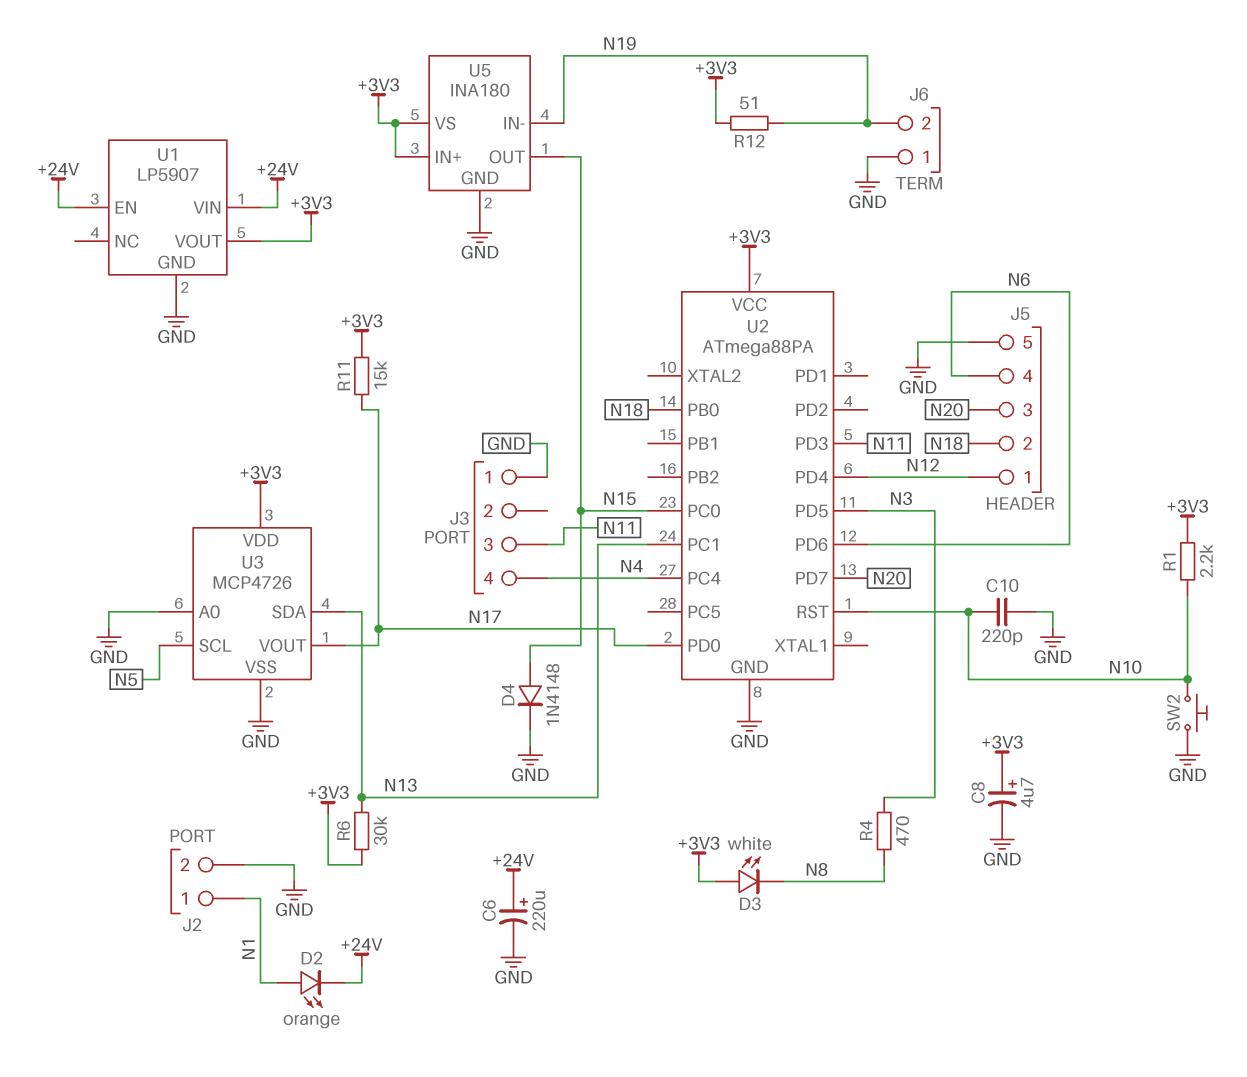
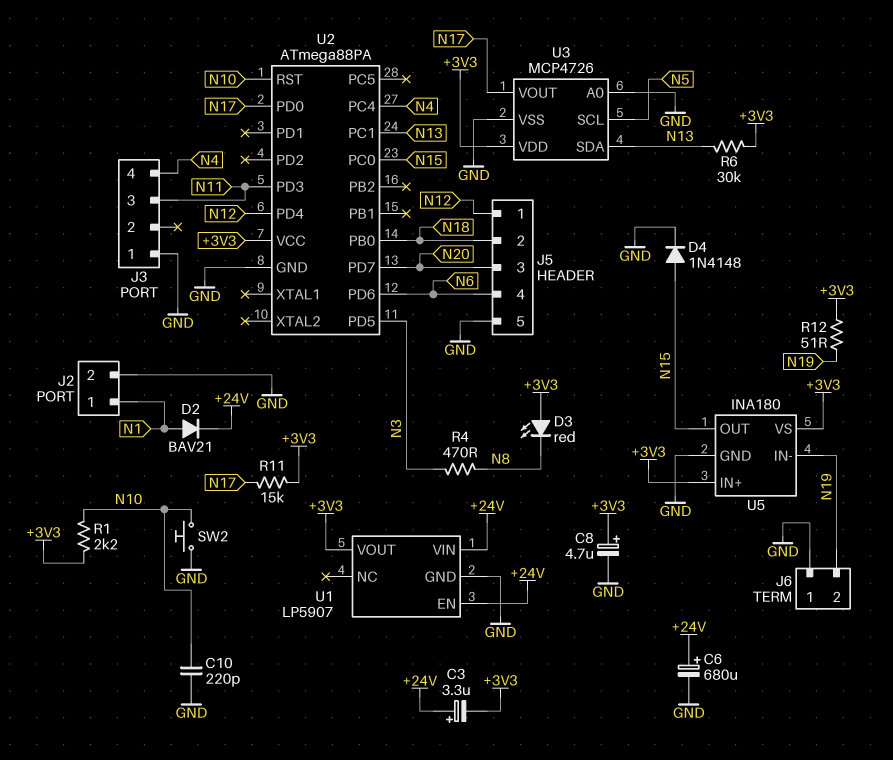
C3: none -> 3.3uF (plus +24V, minus +3V3)
C6: 220uF (plus +24V, minus GND) -> 680uF (plus +24V, minus GND)
D2: LED orange (A N1, K +24V) -> diode BAV21 (A N1, K +24V)
D3: LED white (A +3V3, K N8) -> LED red (A +3V3, K N8)

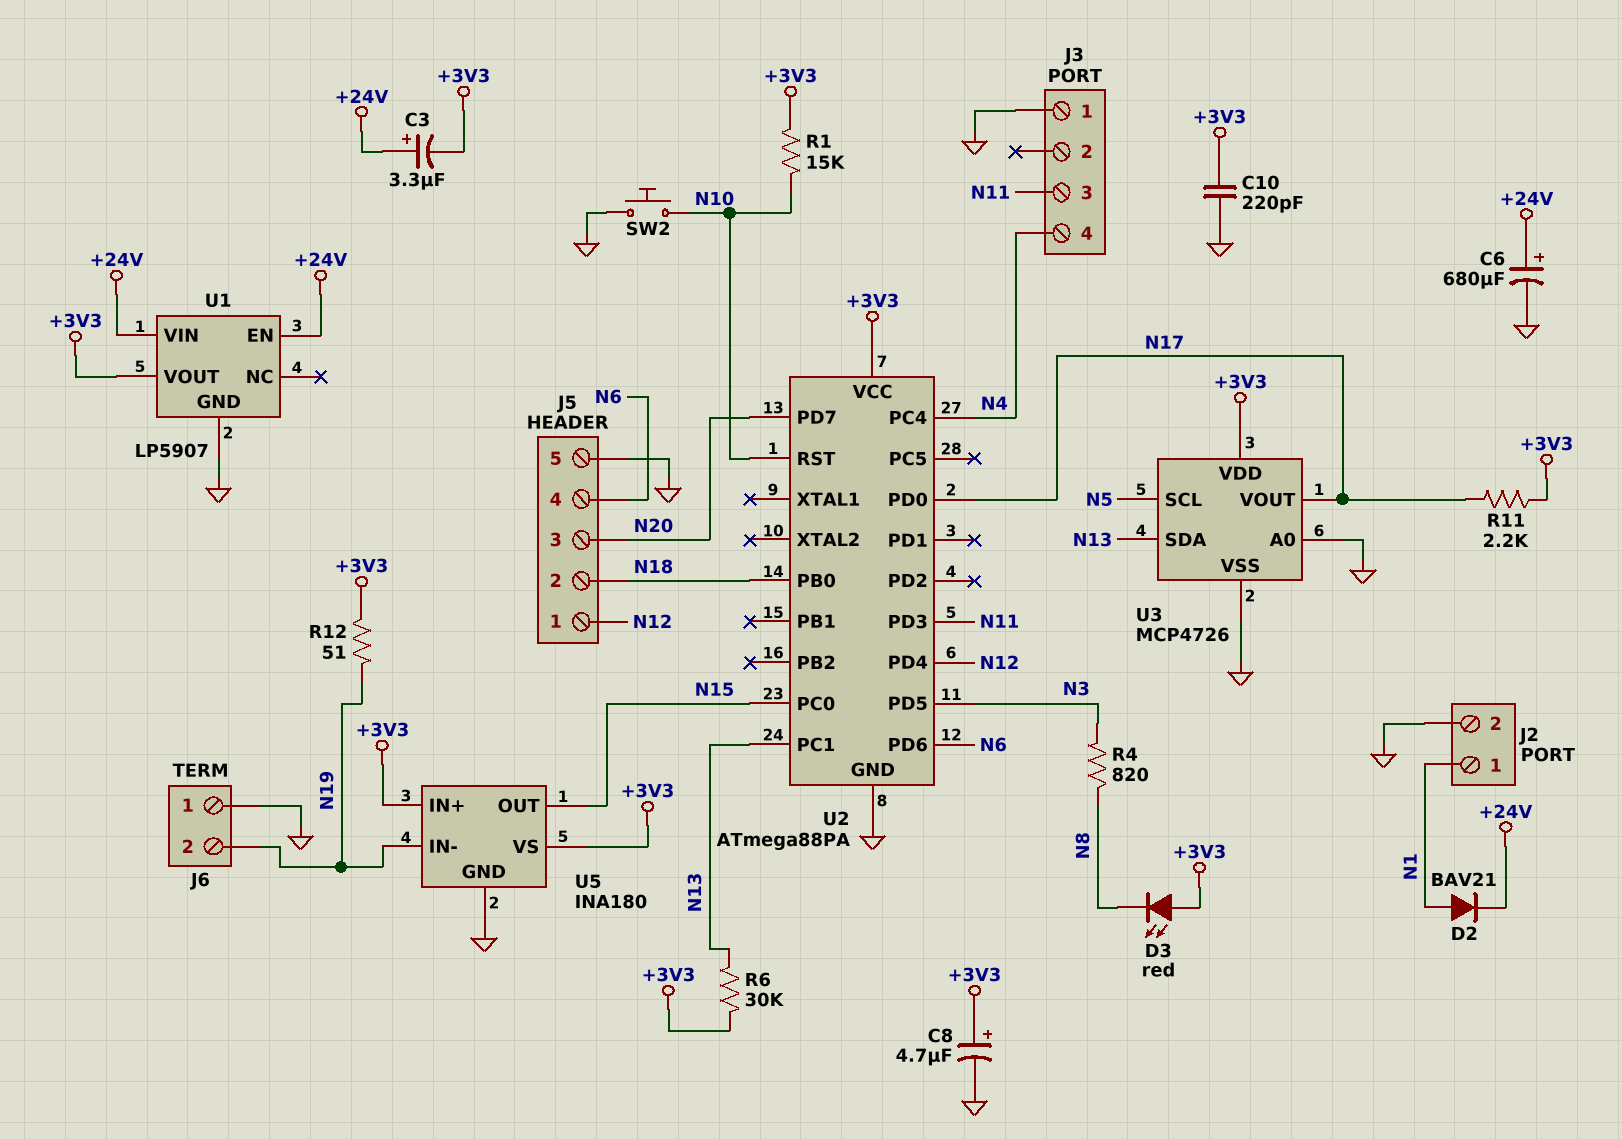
C10: 220pF (GND, N10) -> 220pF (+3V3, GND)
D4: diode 1N4148 (A N15, K GND) -> none
R1: 2.2k (+3V3, N10) -> 15k (+3V3, N10)
R4: 470 (N3, N8) -> 820 (N3, N8)
R11: 15k (+3V3, N17) -> 2.2k (+3V3, N17)

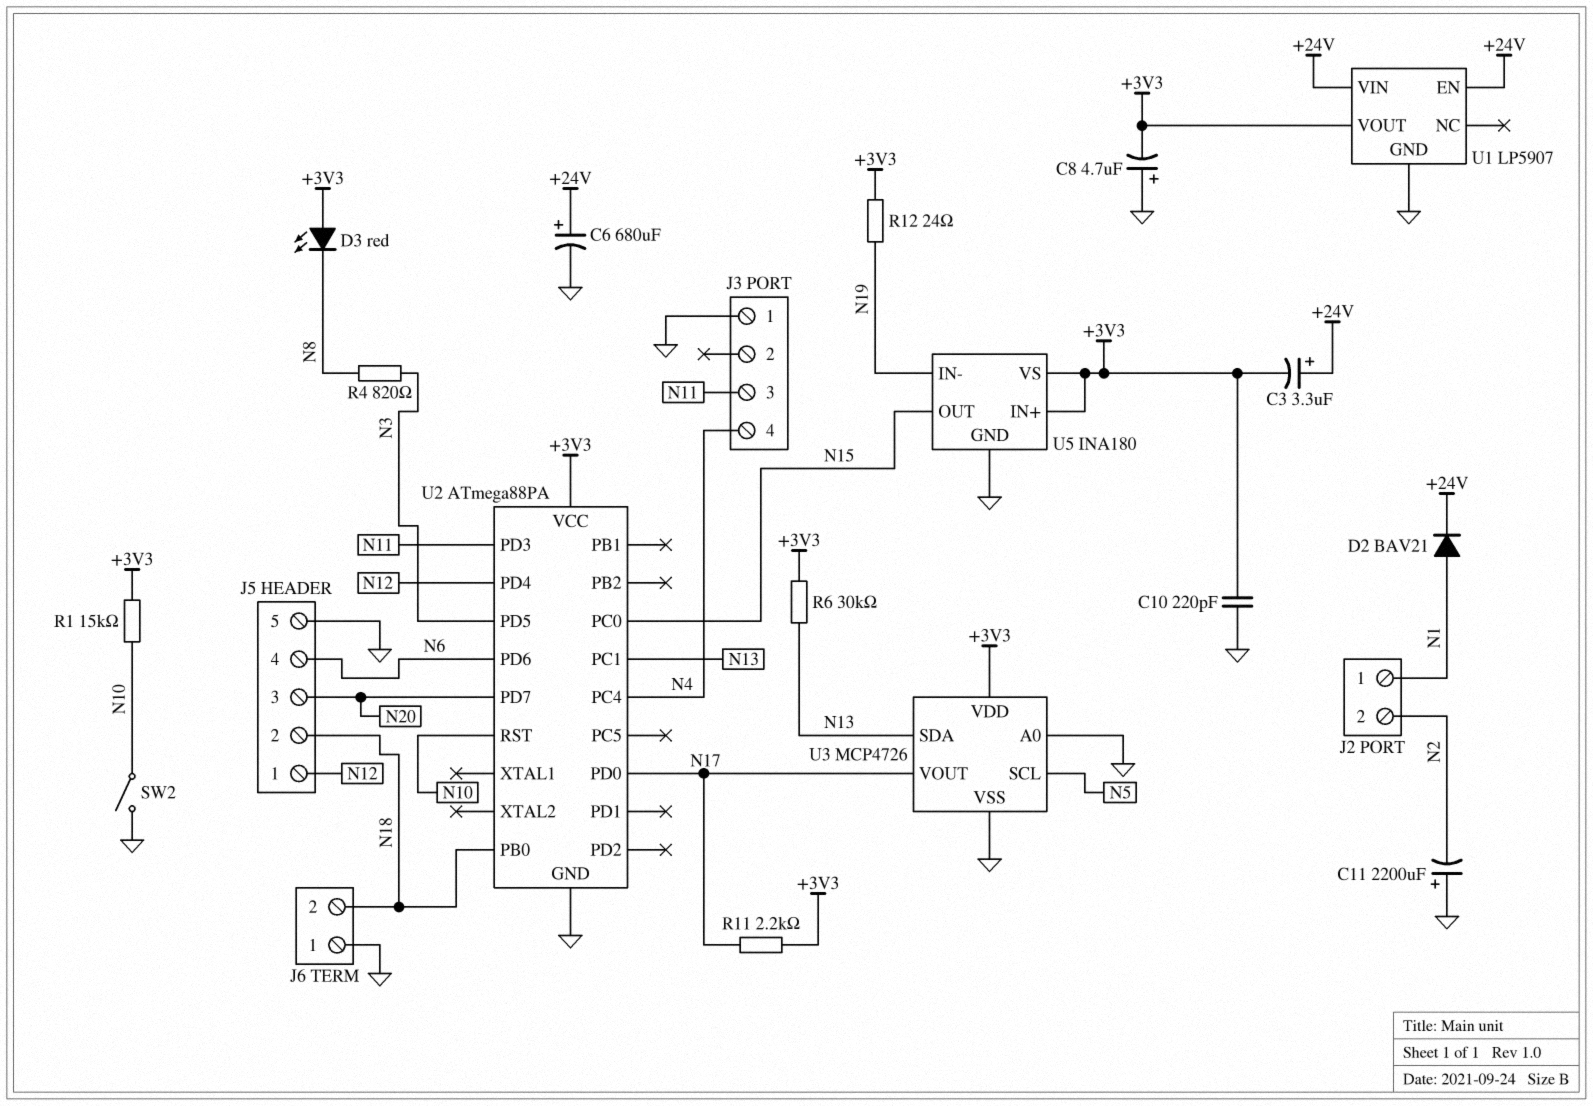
C8: 4.7uF (plus +3V3, minus GND) -> 4.7uF (plus GND, minus +3V3)
C11: none -> 2200uF (plus GND, minus N2)
J2 pin 2: GND -> N2
J6 pin 2: N19 -> N18
R12: 51 (+3V3, N19) -> 24 (+3V3, N19)
SW2: button (GND, N10) -> switch (GND, N10)

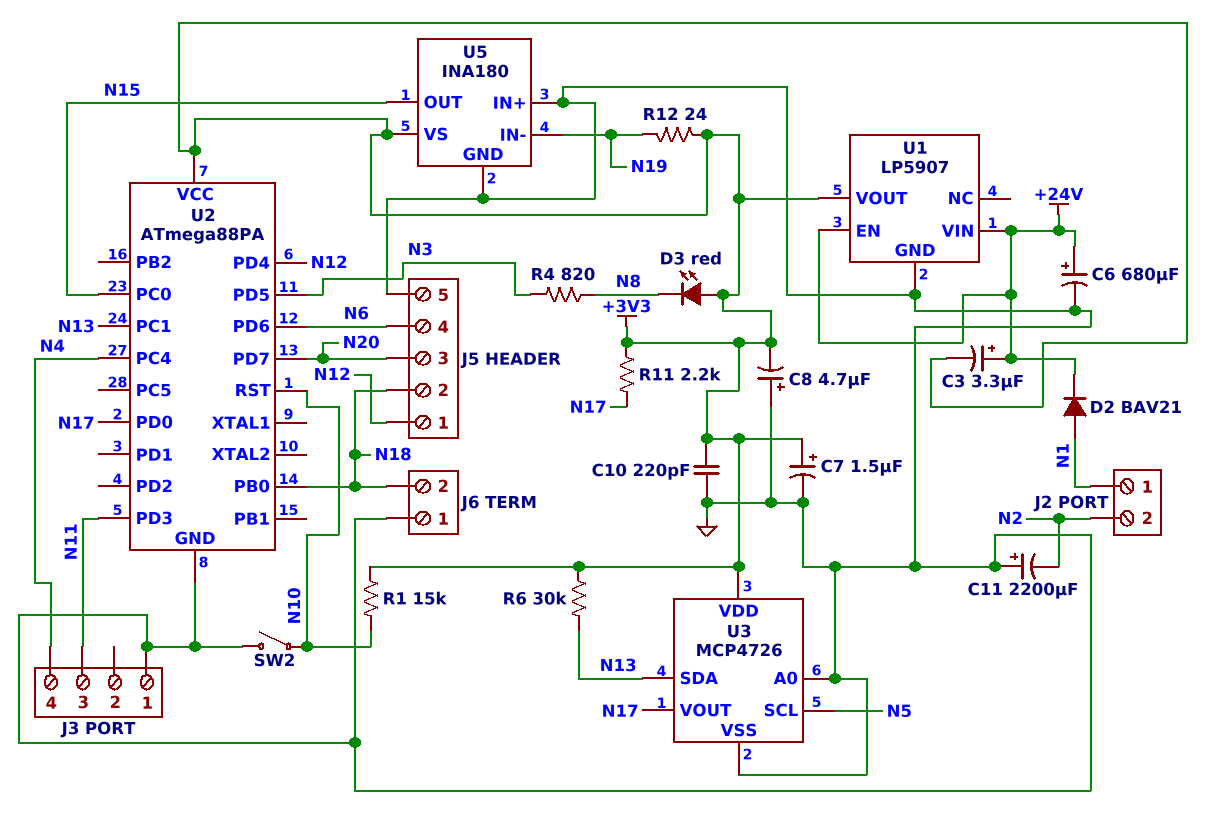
C7: none -> 1.5uF (plus +3V3, minus GND)
U5 pin IN+: +3V3 -> GND

